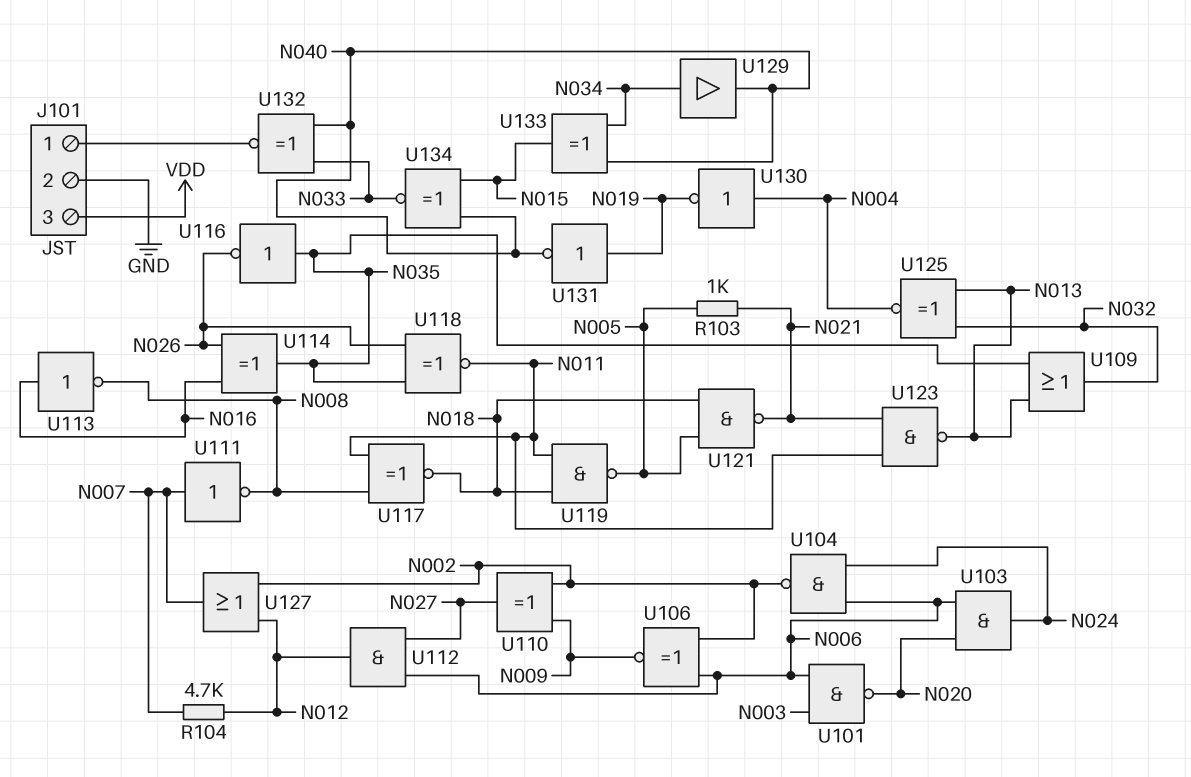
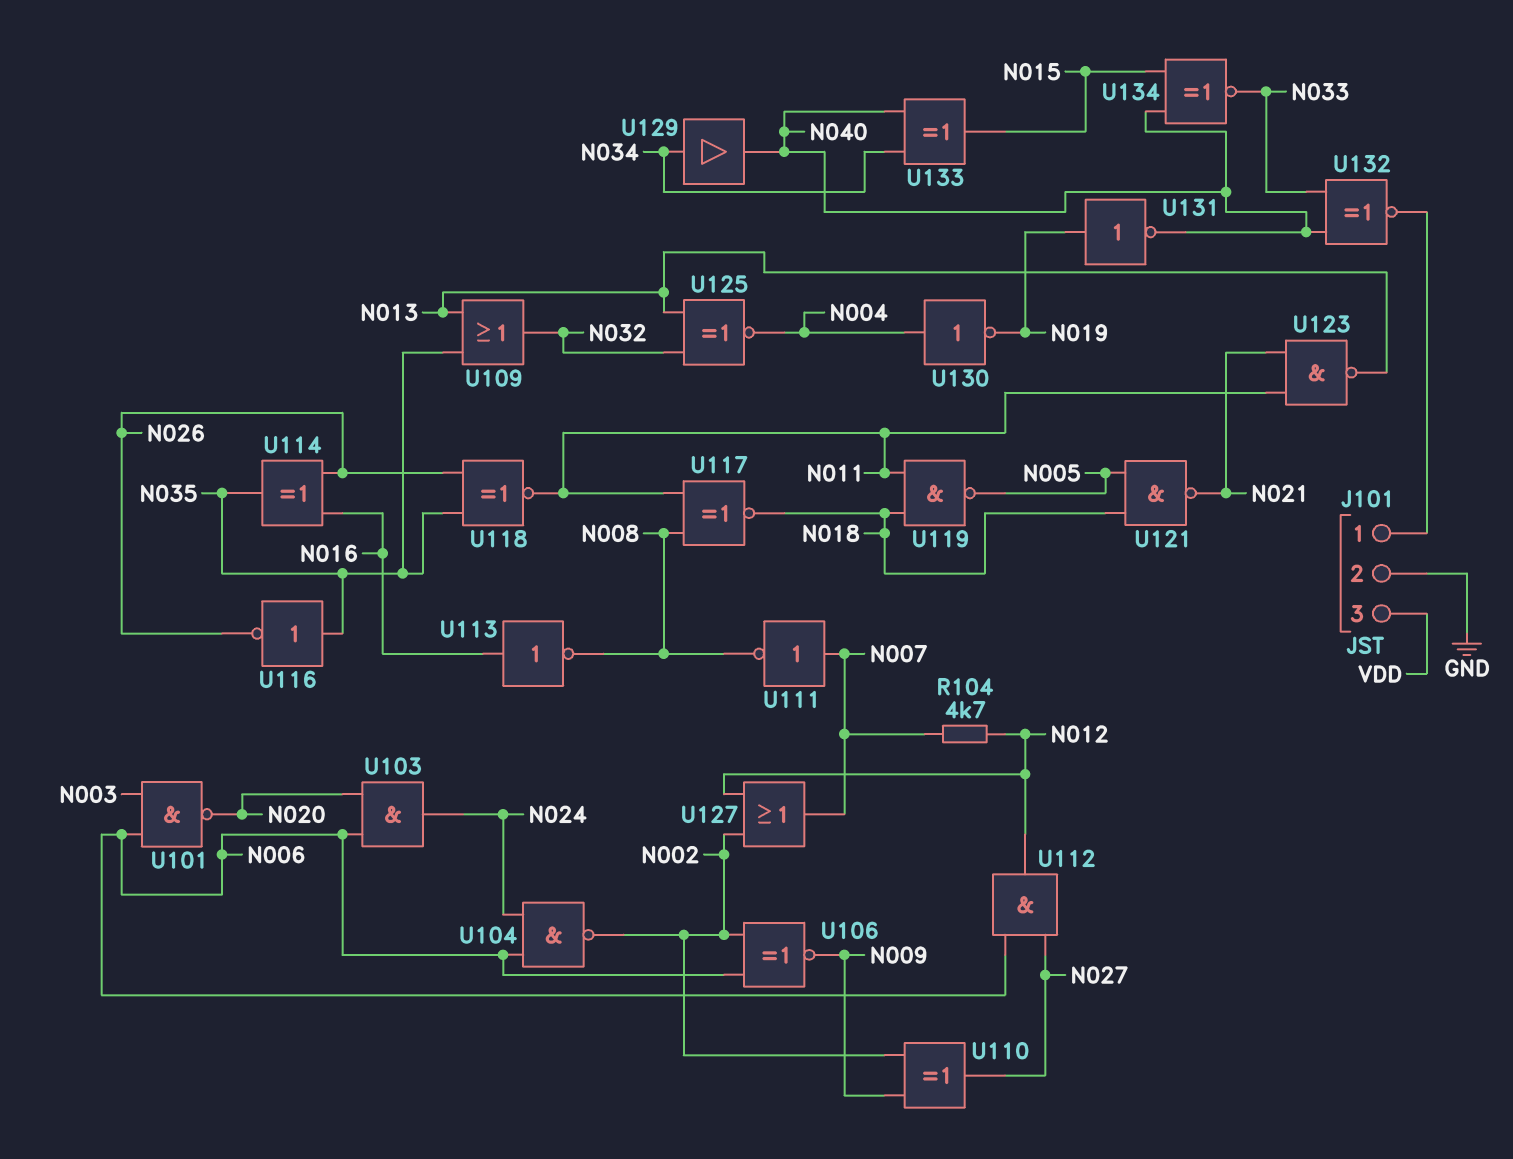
R103: 1k (N005, N021) -> none

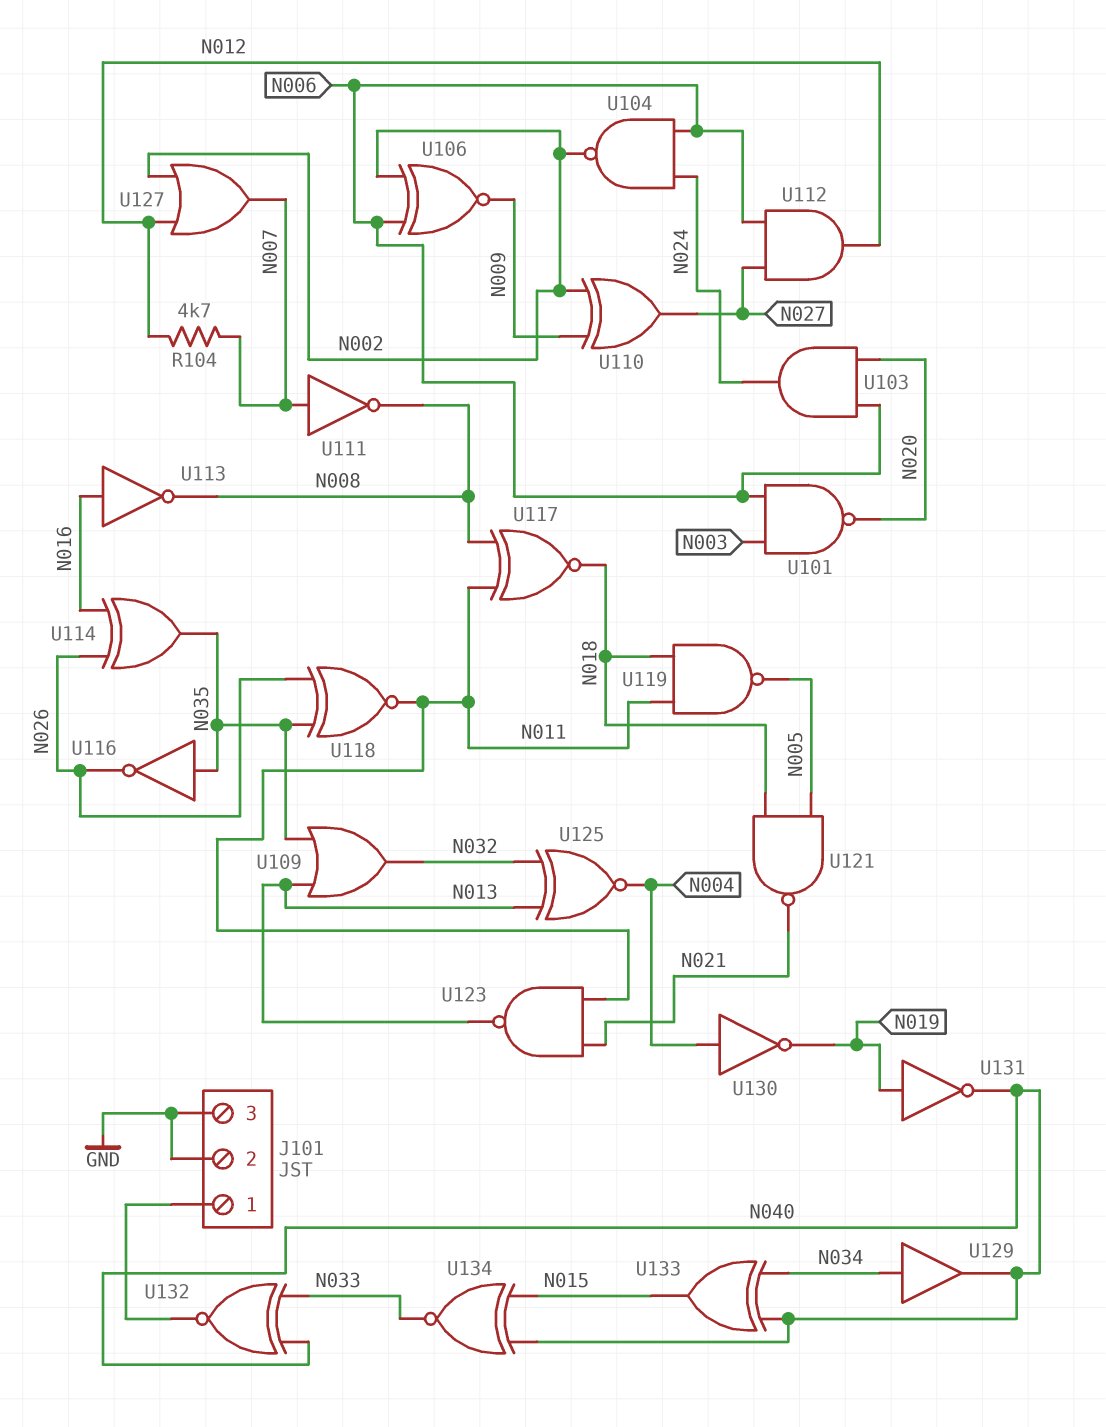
J101 pin 3: VDD -> GND

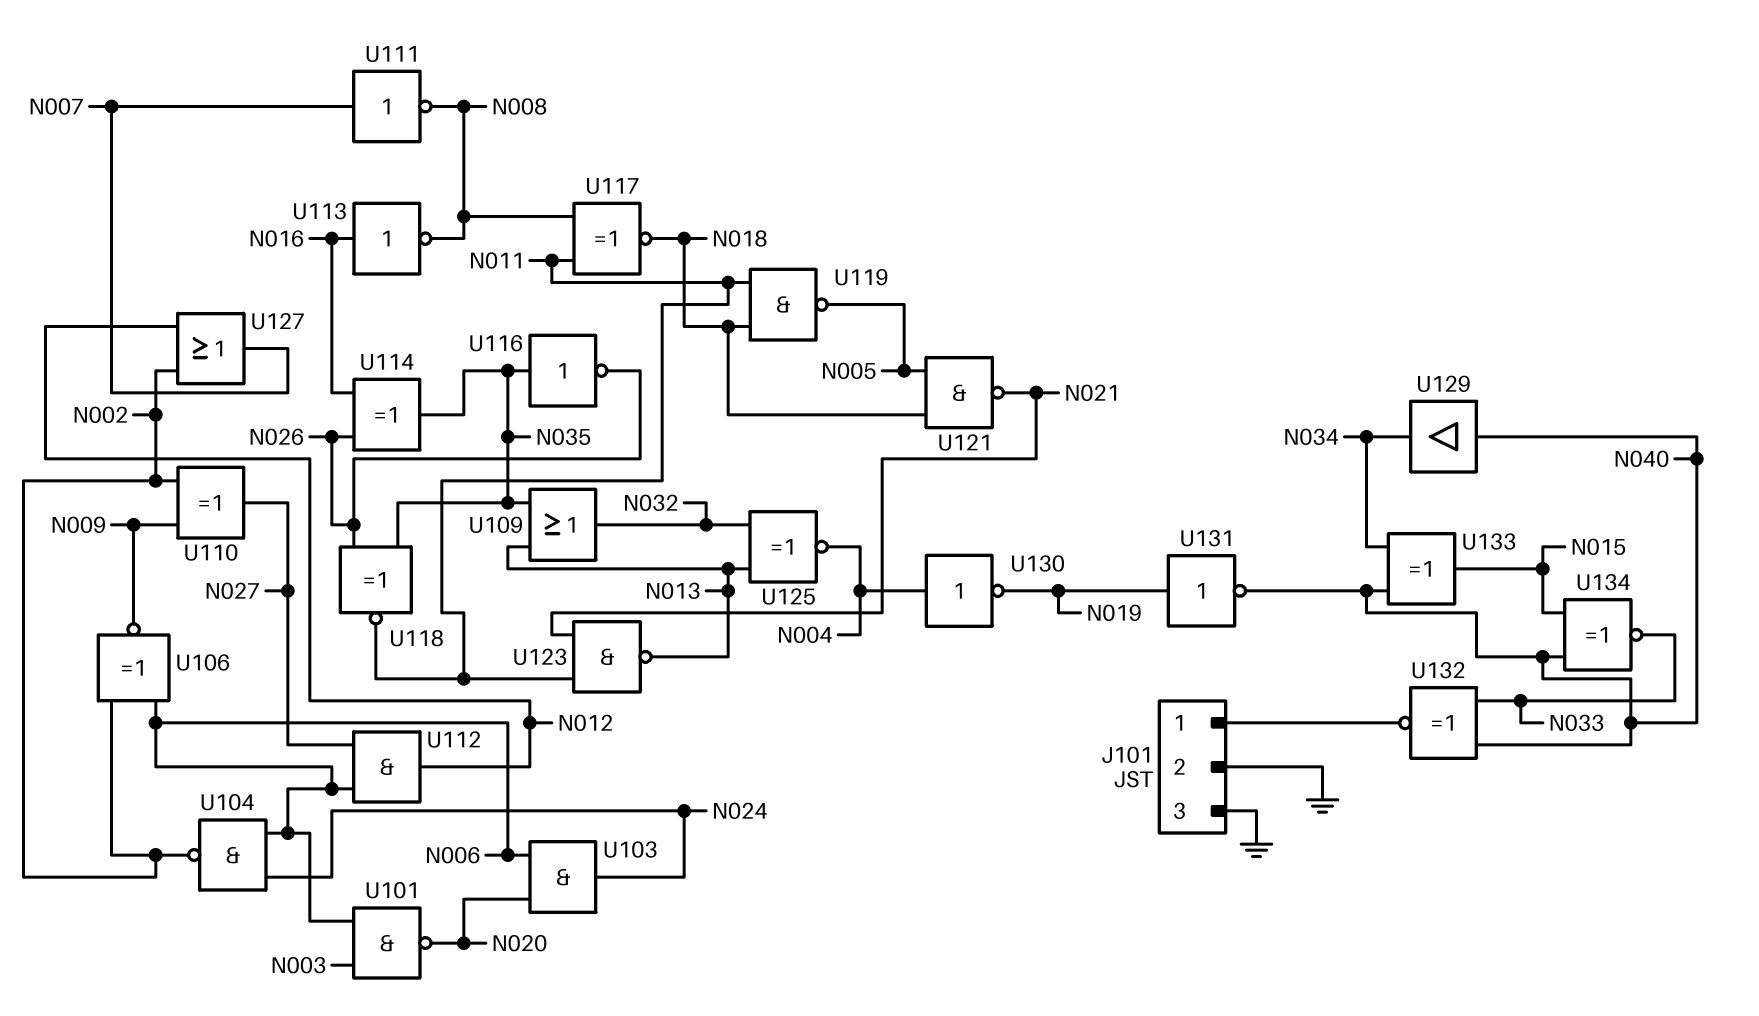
R104: 4.7k (N007, N012) -> none
U129: buffer (in N034, out N040) -> buffer (in N040, out N034)

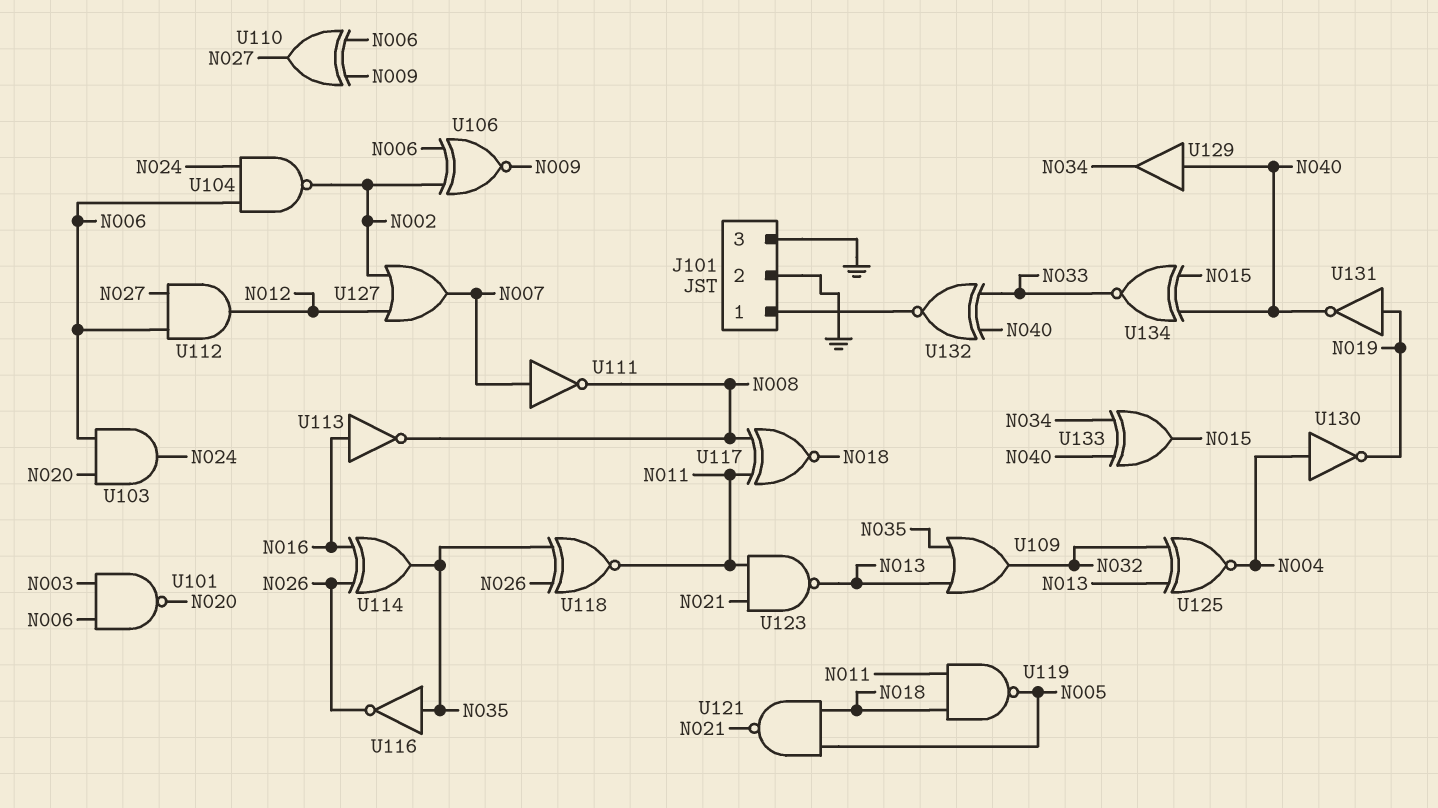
U110: XOR (in N002, in N009, out N027) -> XOR (in N006, in N009, out N027)

